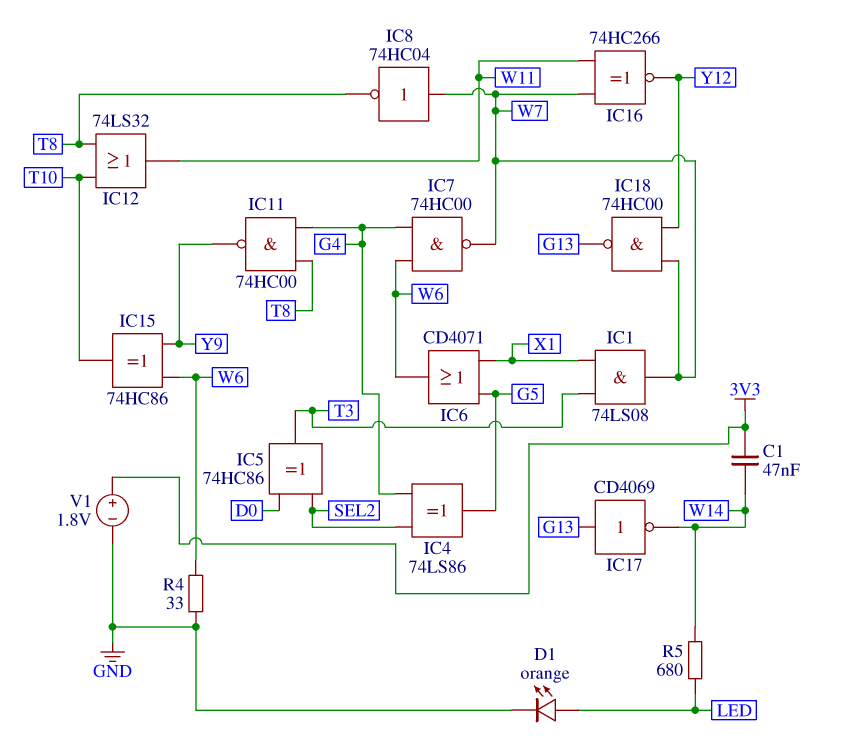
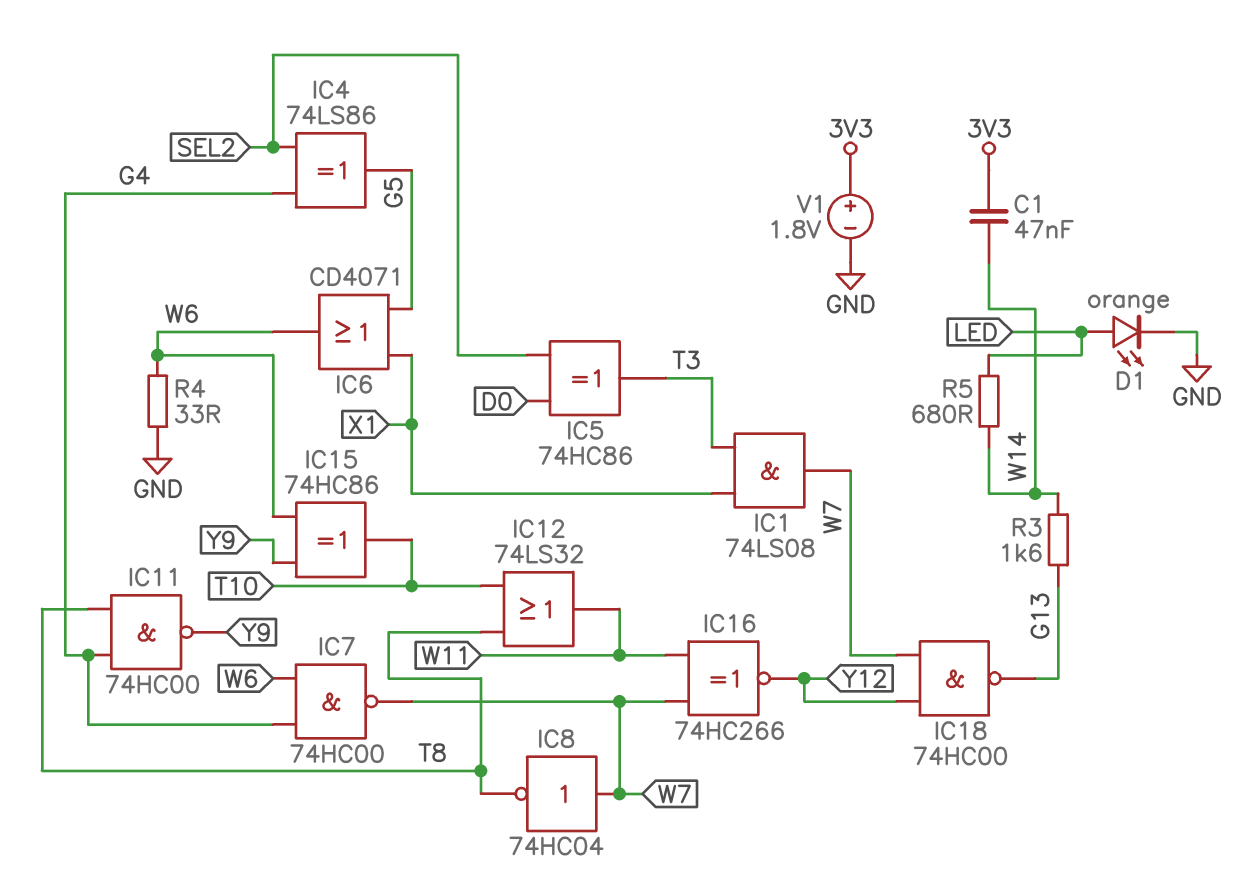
IC17: NOT CD4069 (in G13, out W14) -> none
R3: none -> 1.6k (G13, W14)

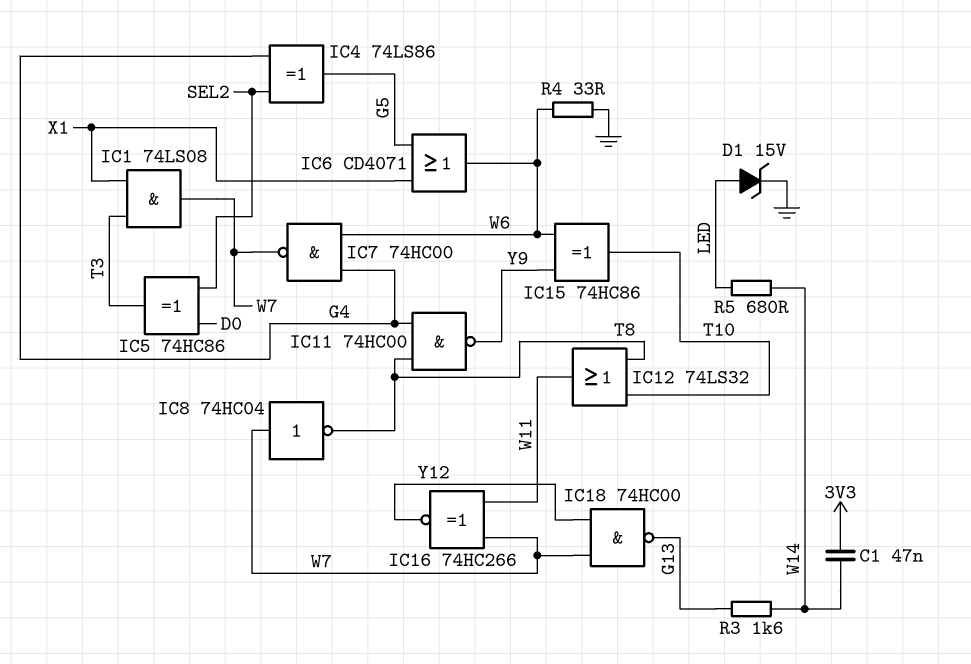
D1: LED orange (A LED, K GND) -> zener 15V (A LED, K GND)
V1: 1.8V (plus 3V3, minus GND) -> none

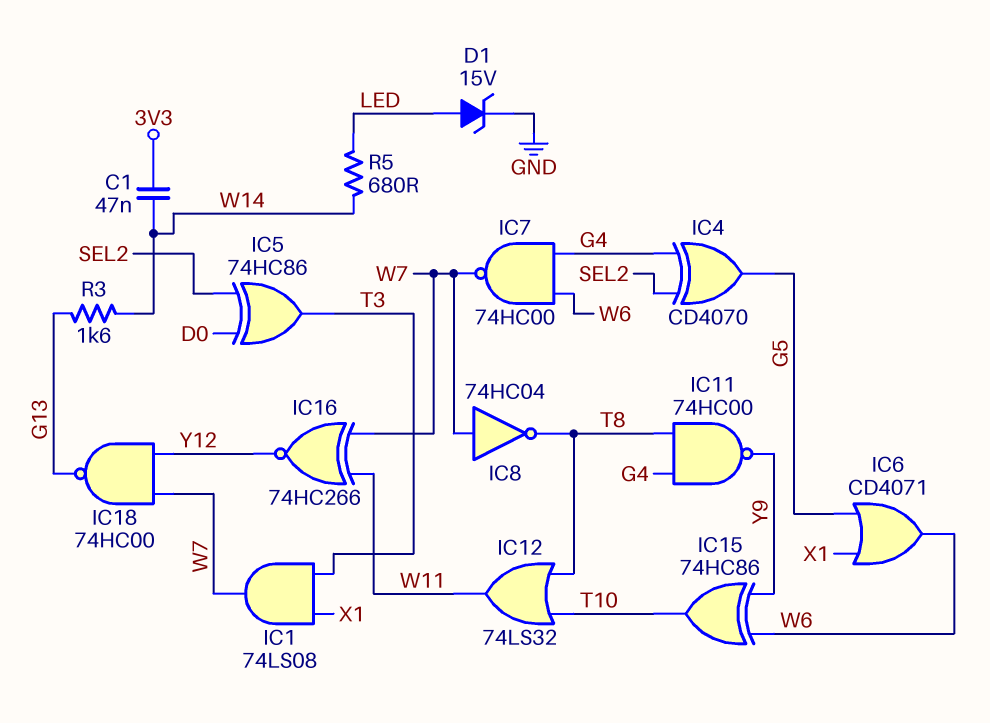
IC4: XOR 74LS86 (in G4, in SEL2, out G5) -> XOR CD4070 (in G4, in SEL2, out G5)
R4: 33 (GND, W6) -> none

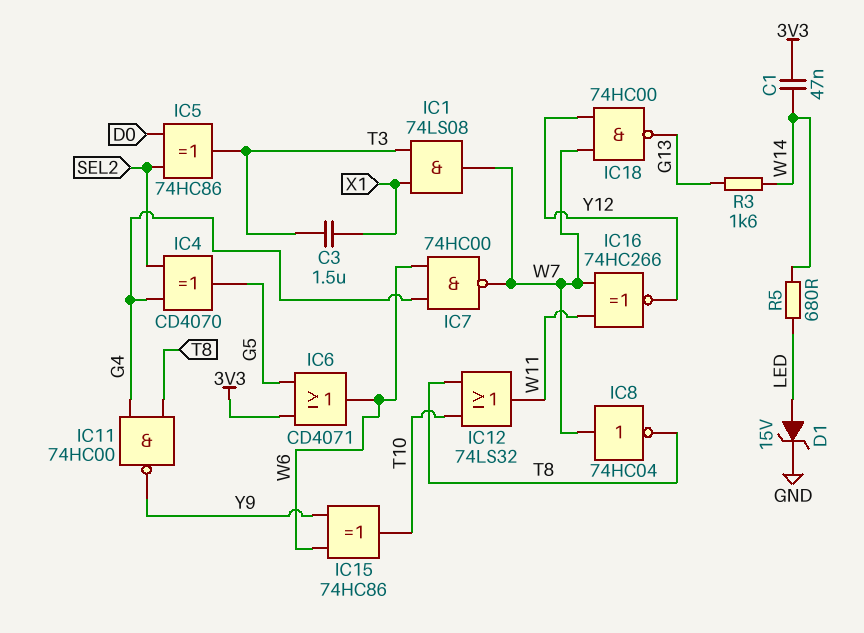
C3: none -> 1.5uF (T3, X1)
IC6: OR CD4071 (in G5, in X1, out W6) -> OR CD4071 (in 3V3, in G5, out W6)

